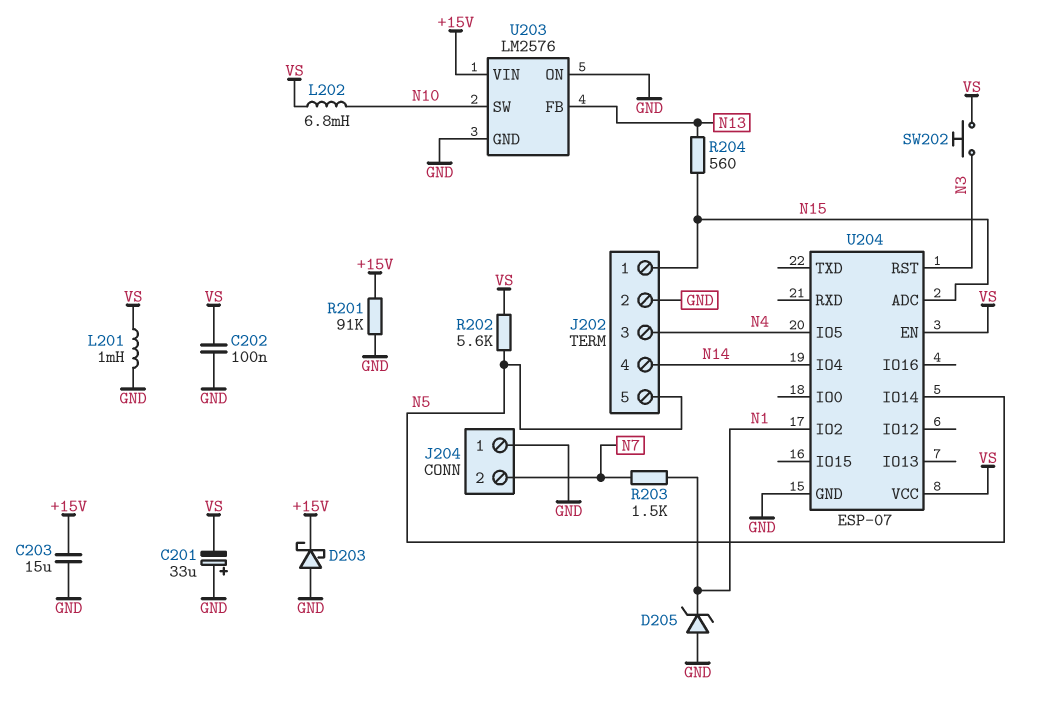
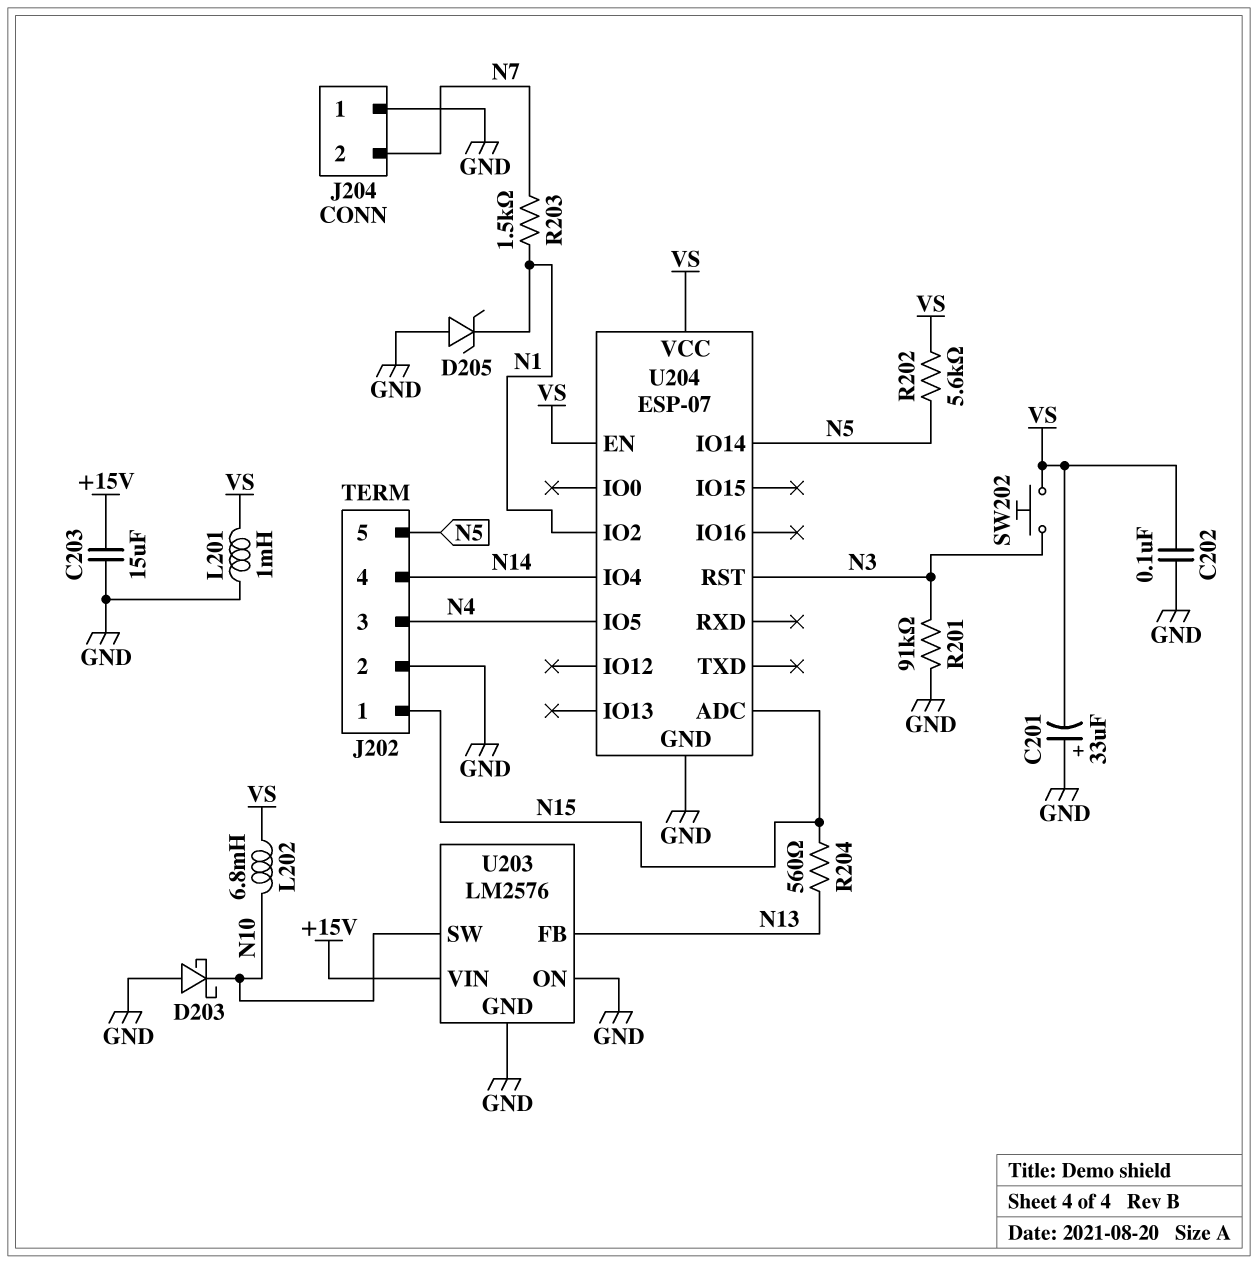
D203: schottky (A GND, K +15V) -> schottky (A GND, K N10)
R201: 91k (+15V, GND) -> 91k (GND, N3)

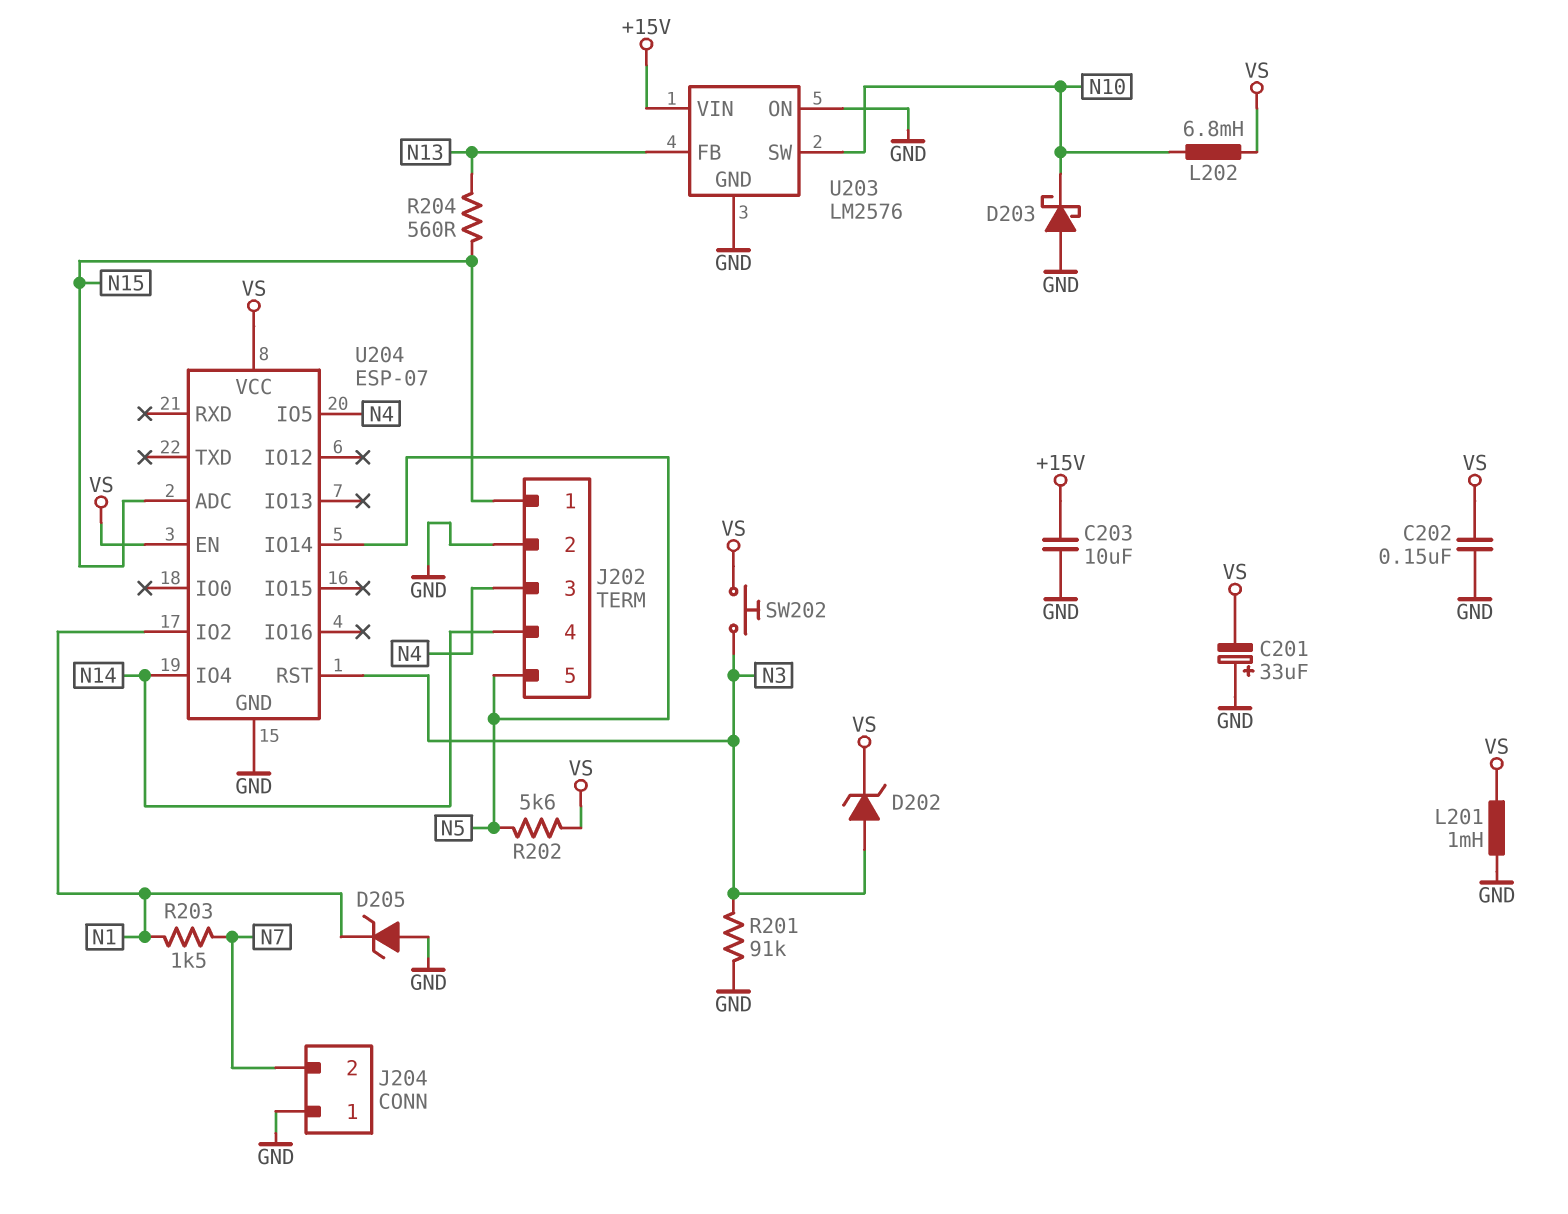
C202: 100nF (GND, VS) -> 150nF (GND, VS)
C203: 15uF (+15V, GND) -> 10uF (+15V, GND)
D202: none -> zener (A N3, K VS)

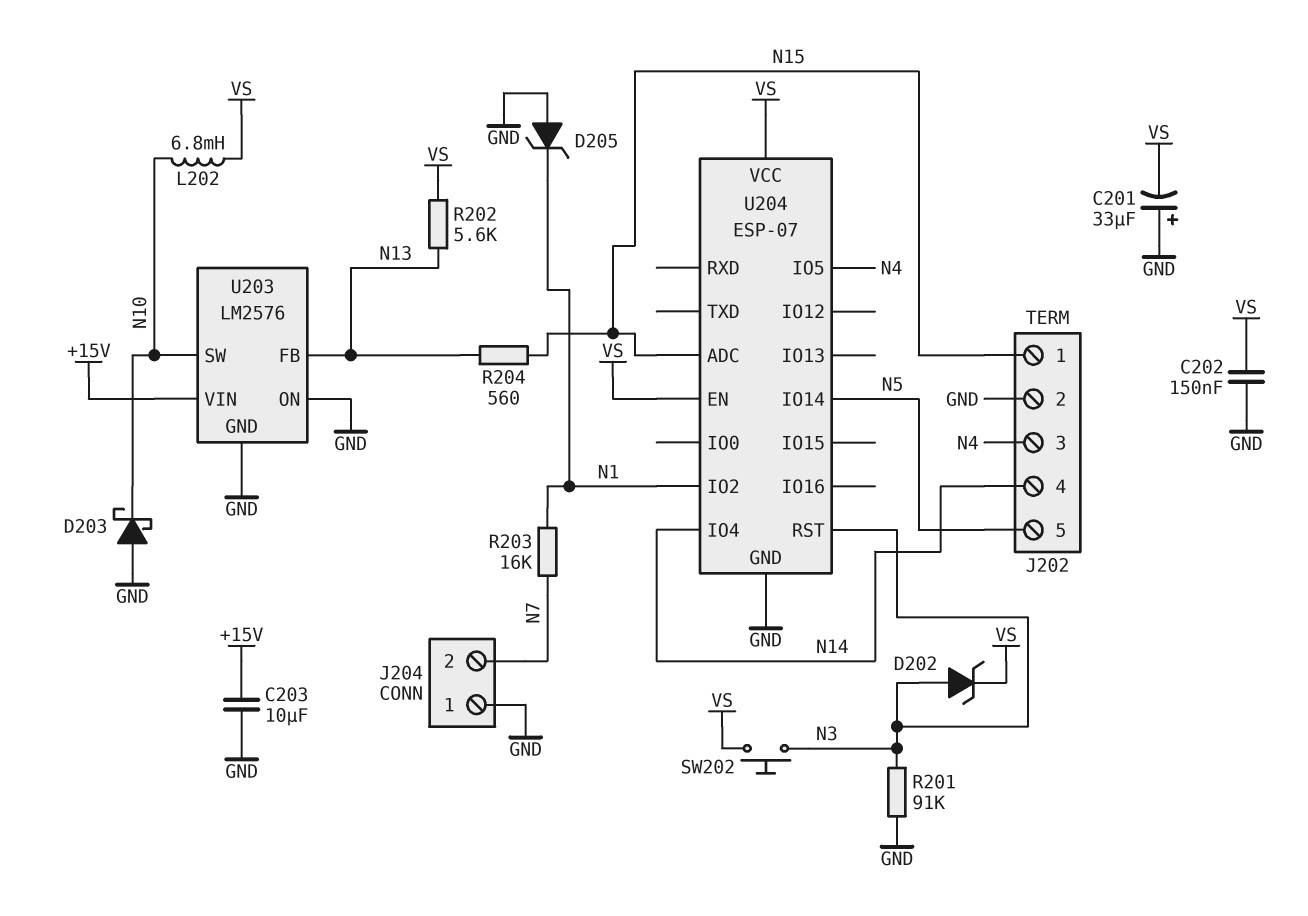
L201: 1mH (GND, VS) -> none
R202: 5.6k (N5, VS) -> 5.6k (N13, VS)
R203: 1.5k (N1, N7) -> 16k (N1, N7)

